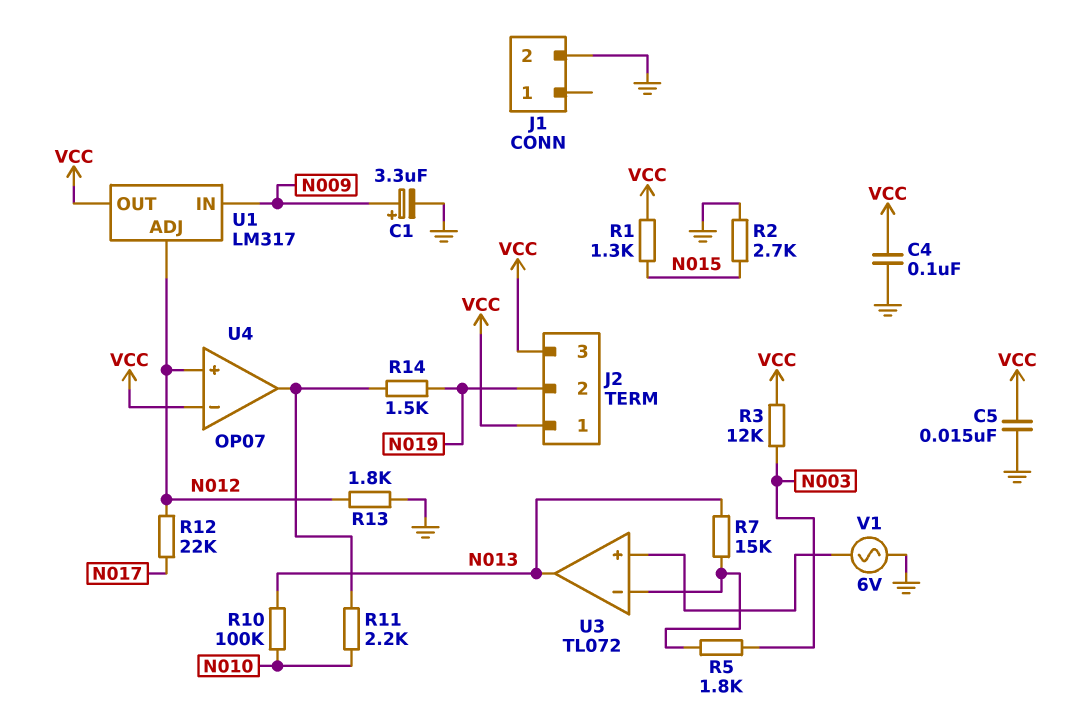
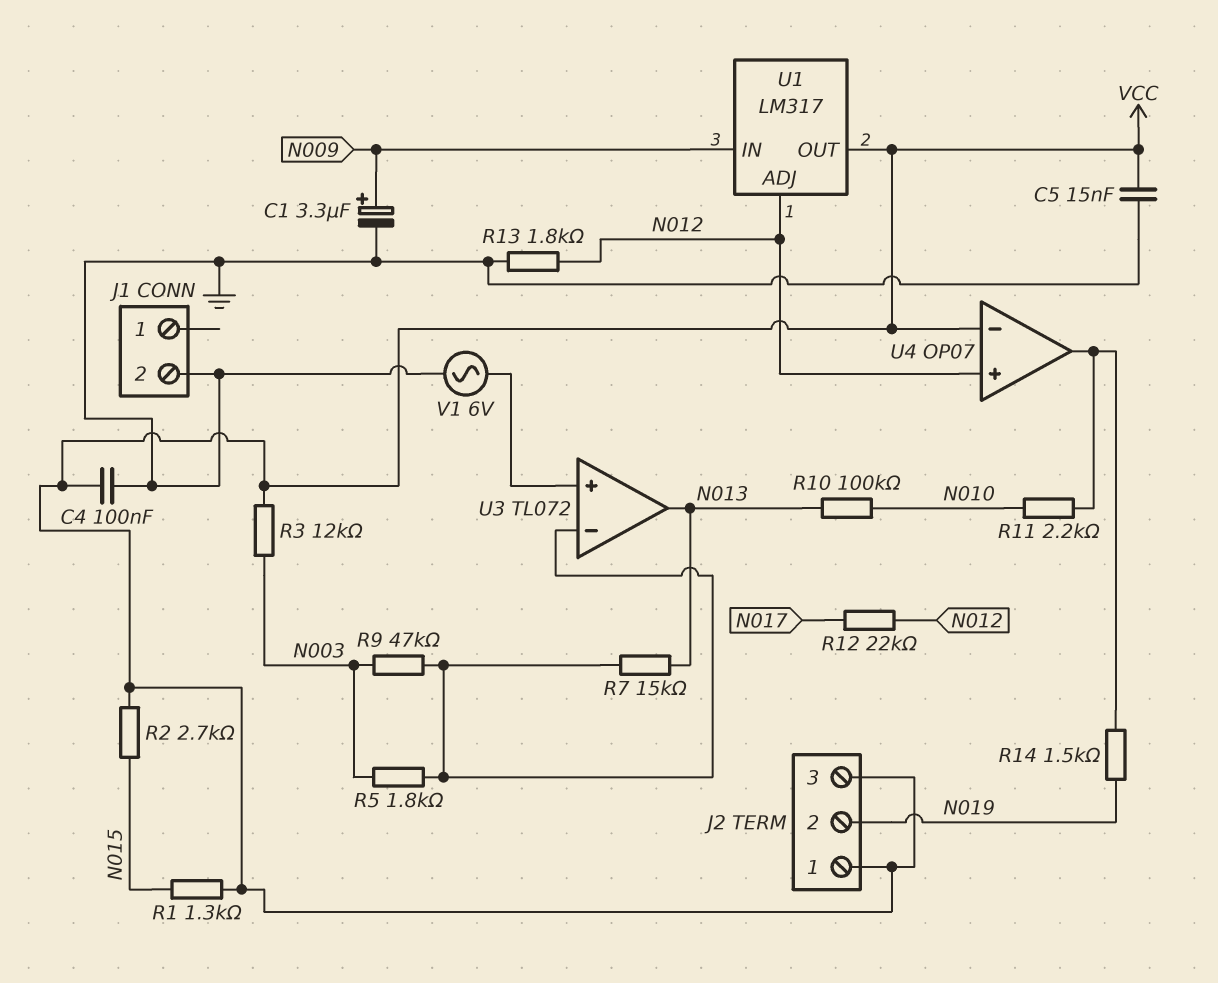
R2: 2.7k (GND, N015) -> 2.7k (N015, VCC)
R9: none -> 47k (N003, U3/in-)

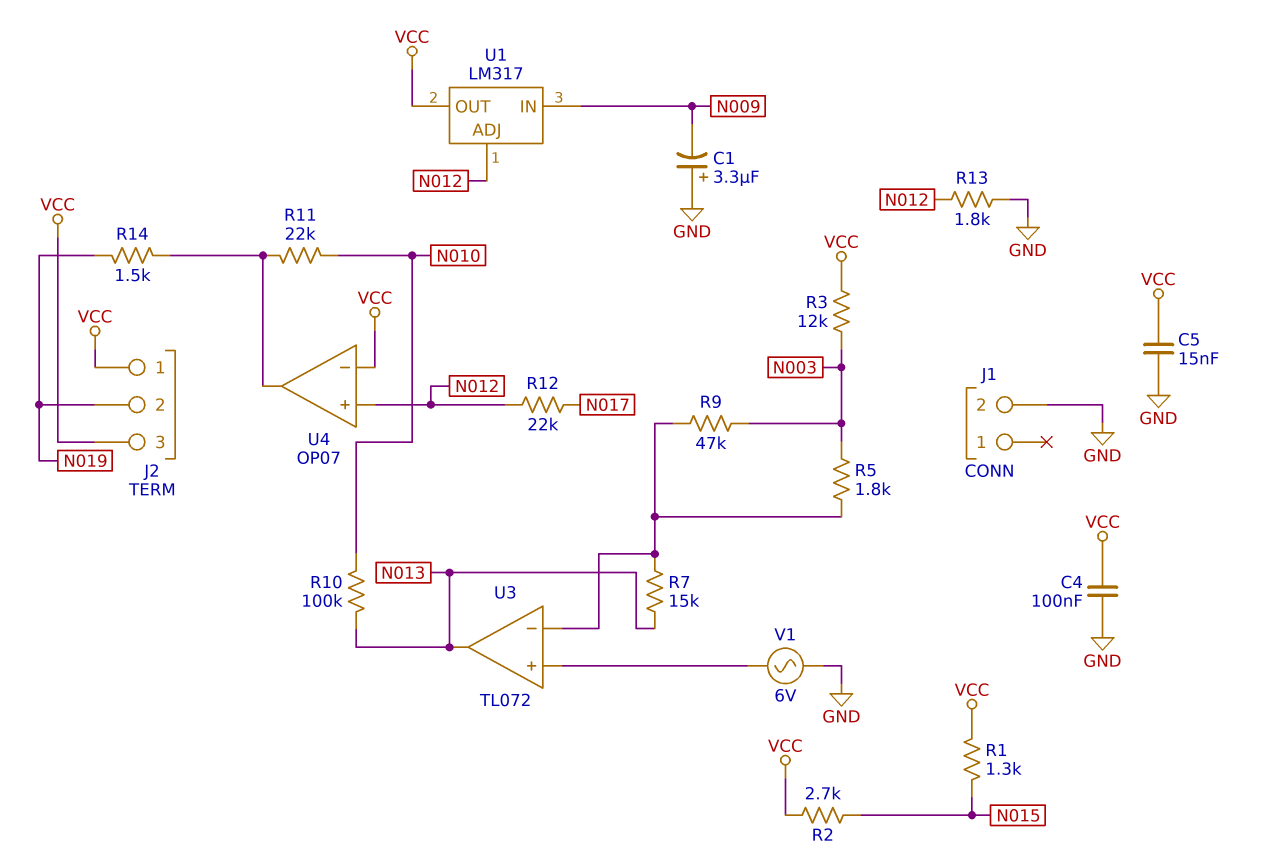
C1: 3.3uF (plus N009, minus GND) -> 3.3uF (plus GND, minus N009)
R11: 2.2k (N010, U4/out) -> 22k (N010, U4/out)

